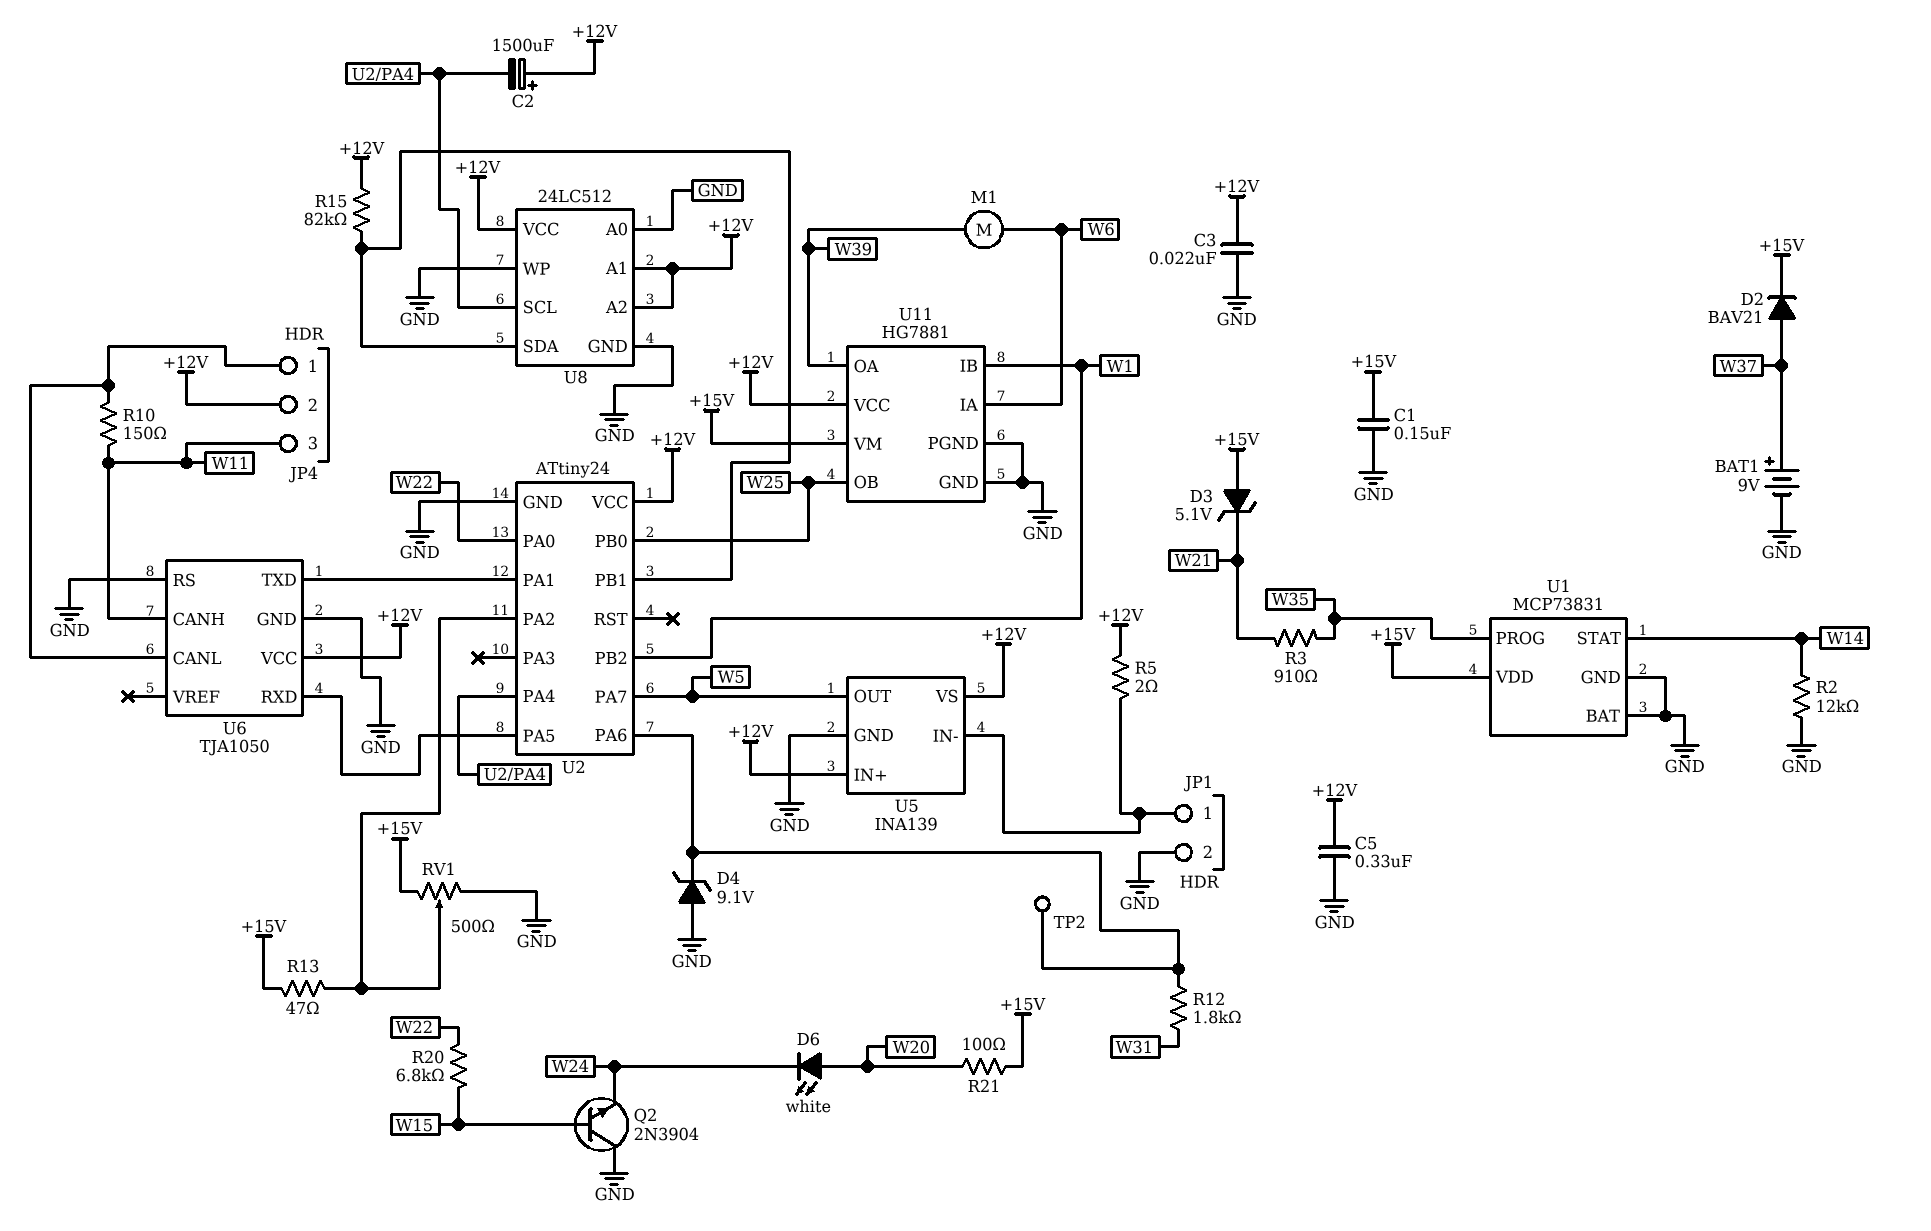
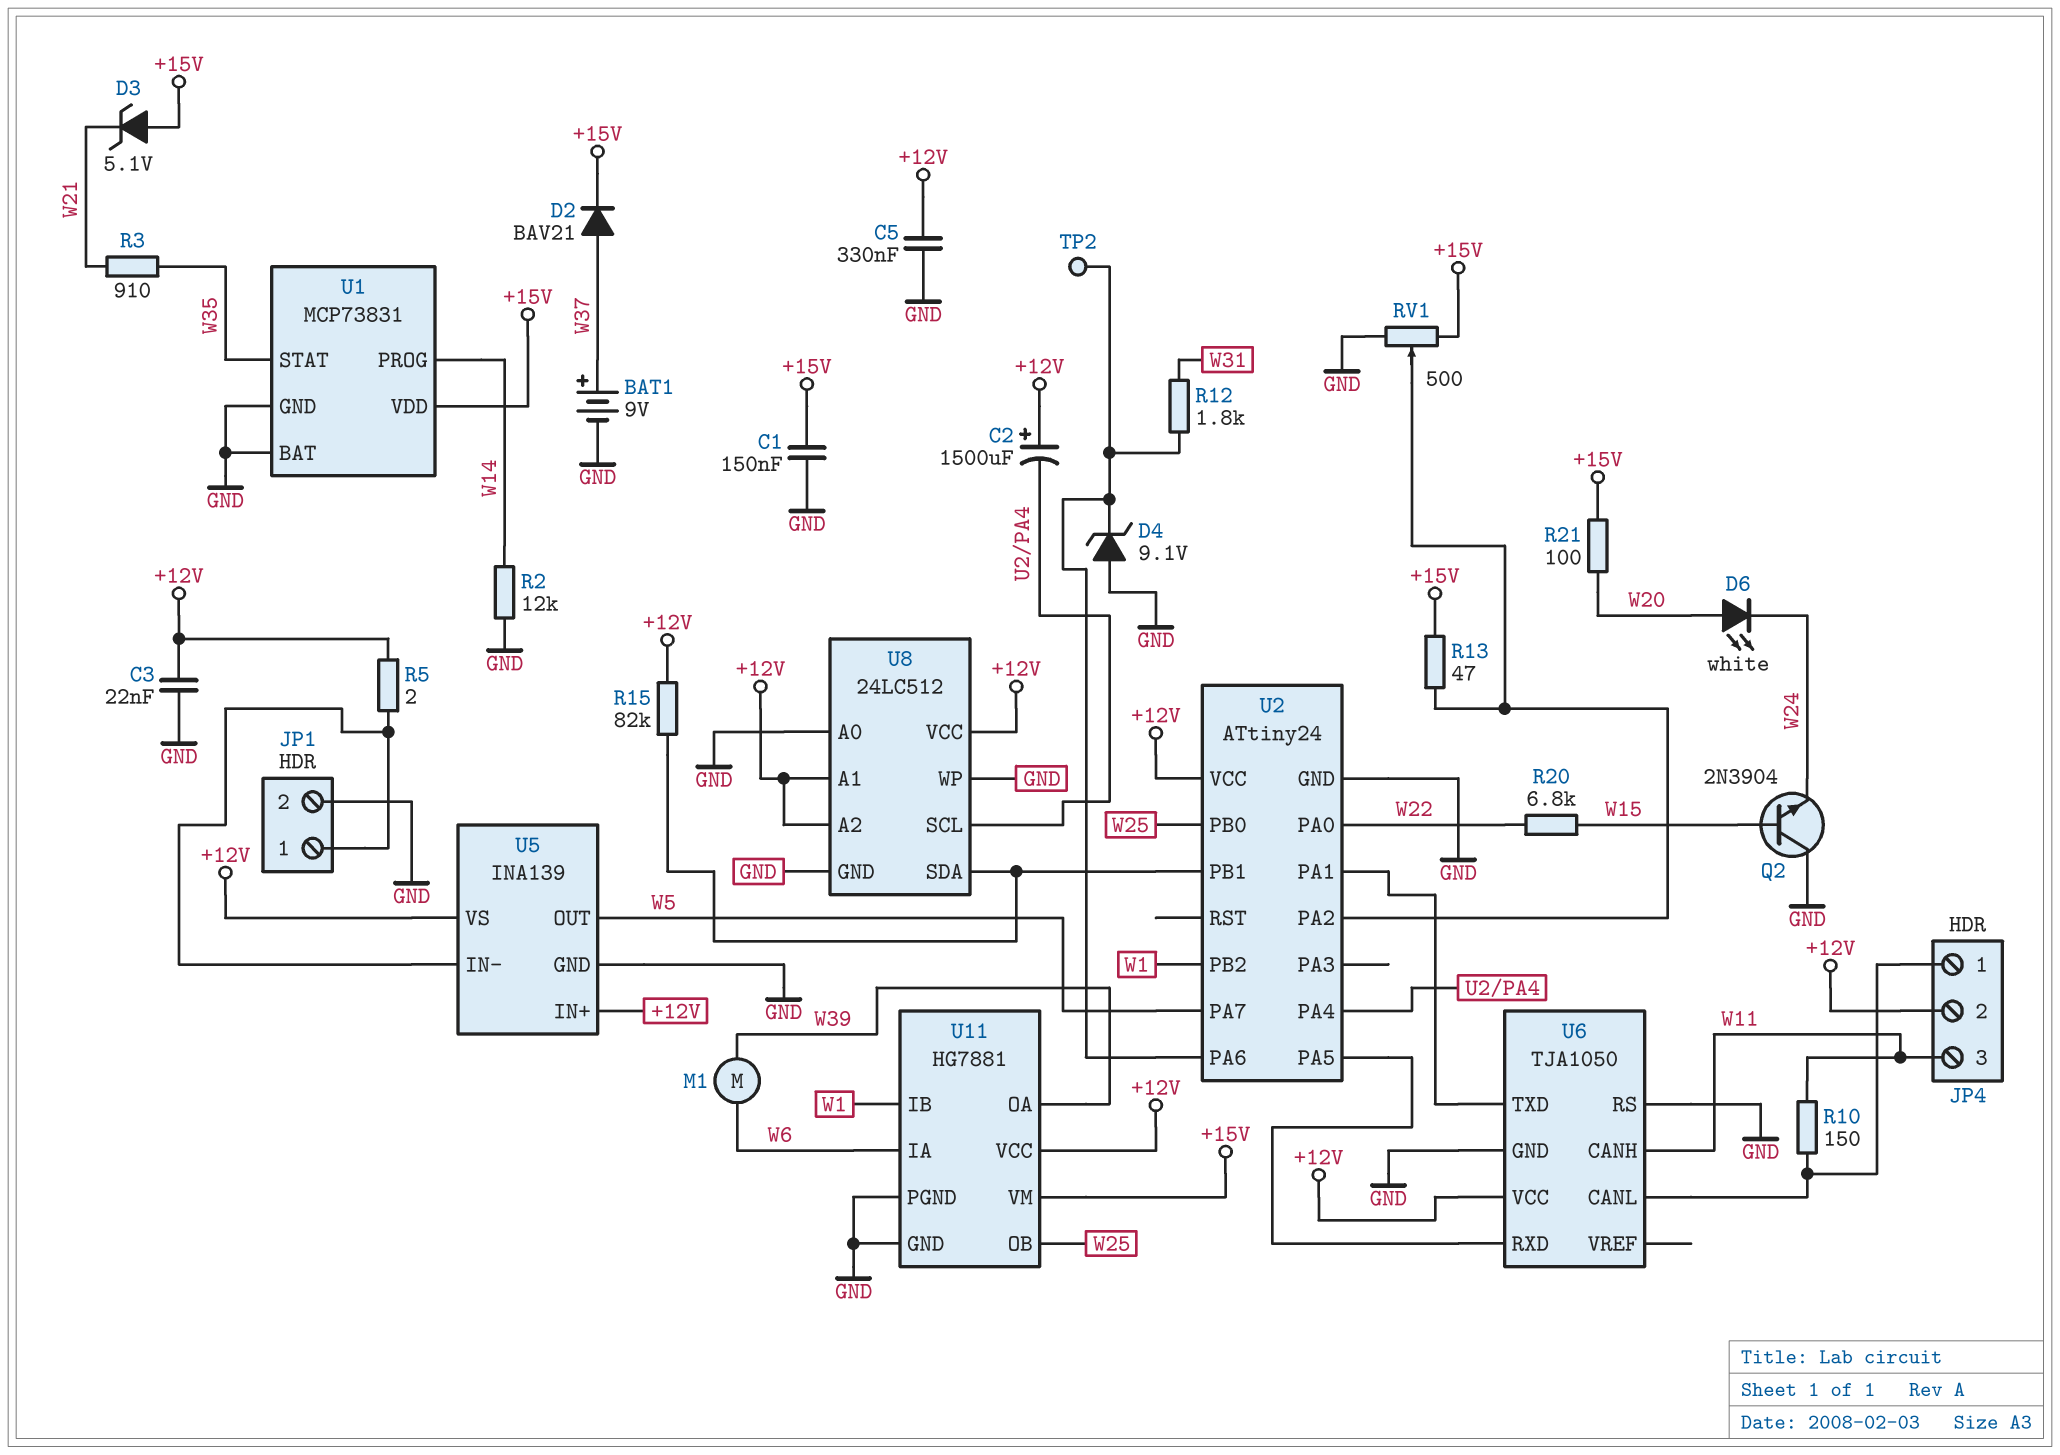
U1 pin PROG: W35 -> W14
U1 pin STAT: W14 -> W35

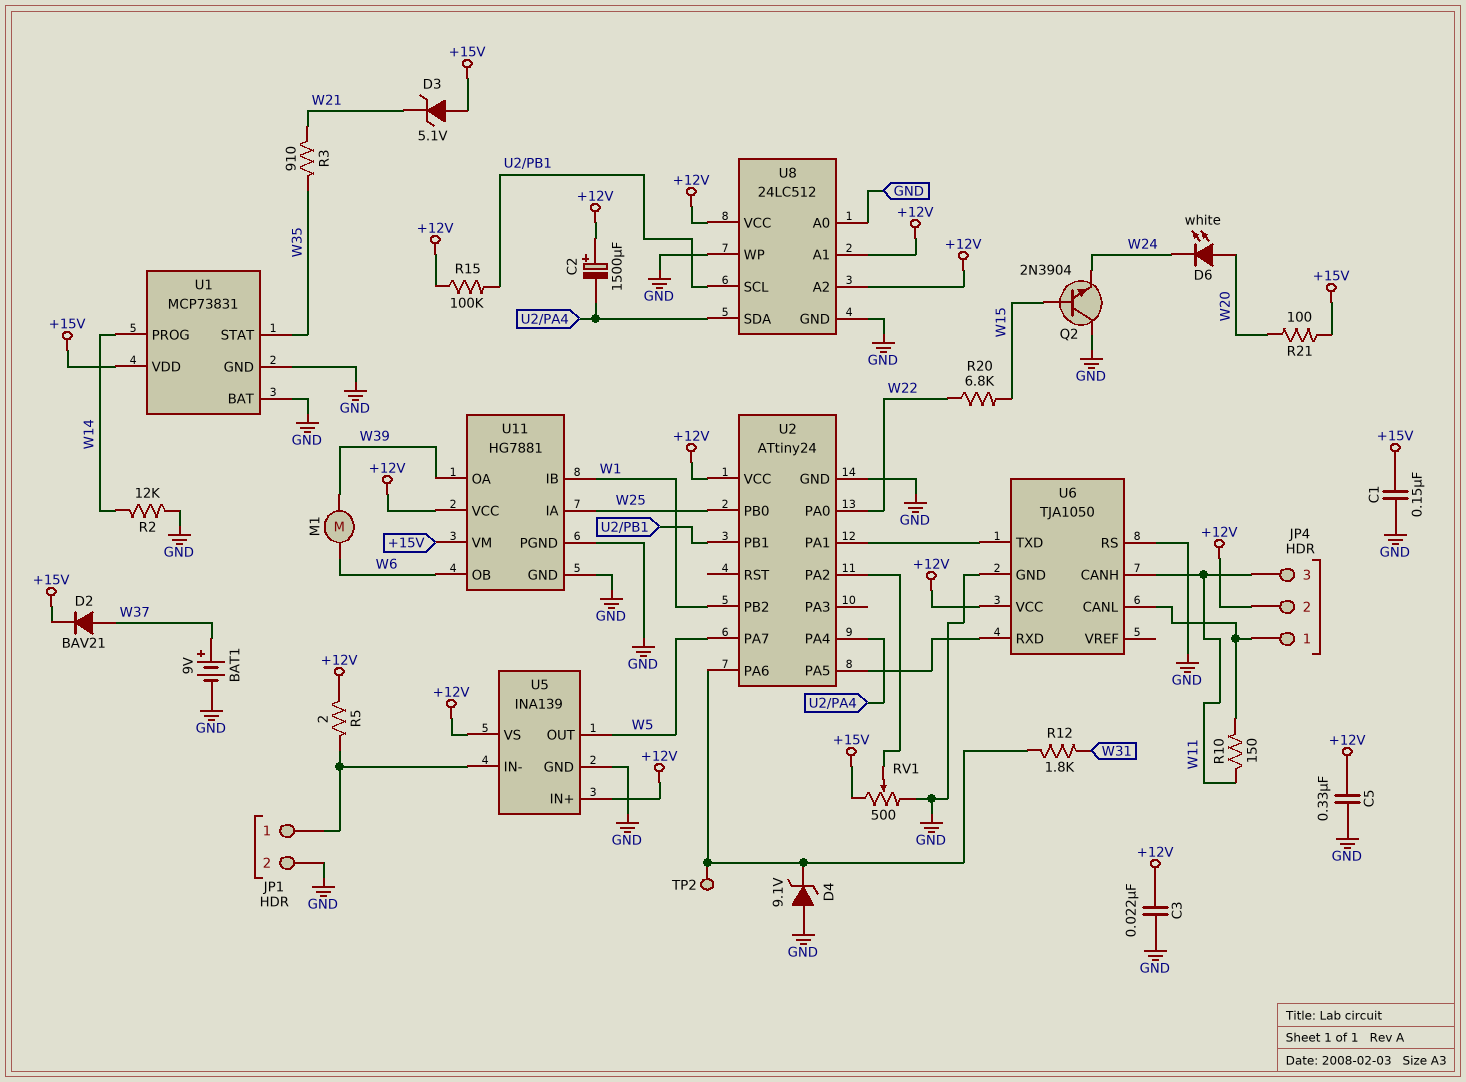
R13: 47 (+15V, U2/PA2) -> none
R15: 82k (+12V, U2/PB1) -> 100k (+12V, U2/PB1)
U8 pin SCL: U2/PA4 -> U2/PB1
U8 pin SDA: U2/PB1 -> U2/PA4
U11 pin IA: W6 -> W25
U11 pin OB: W25 -> W6

